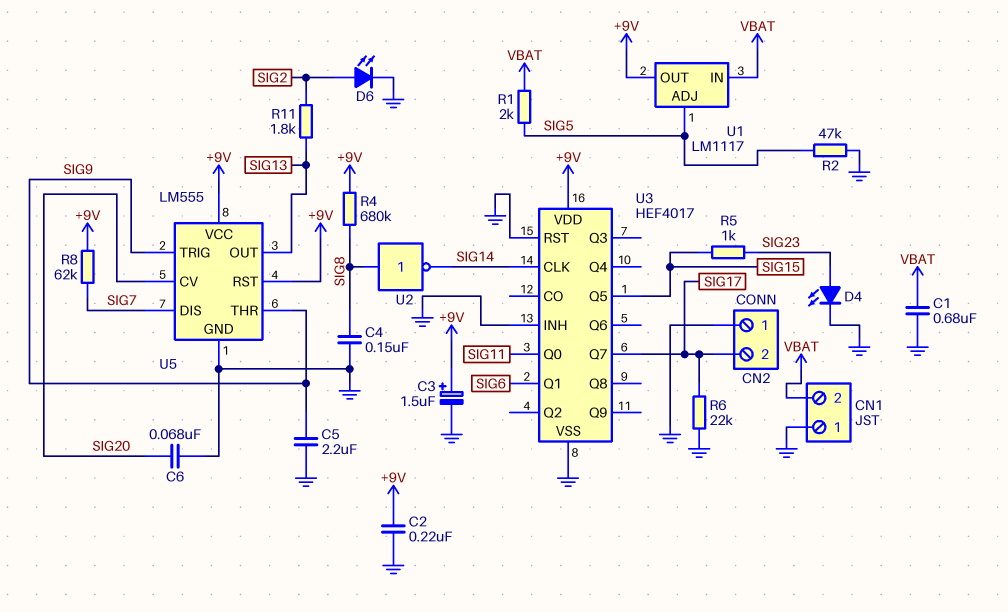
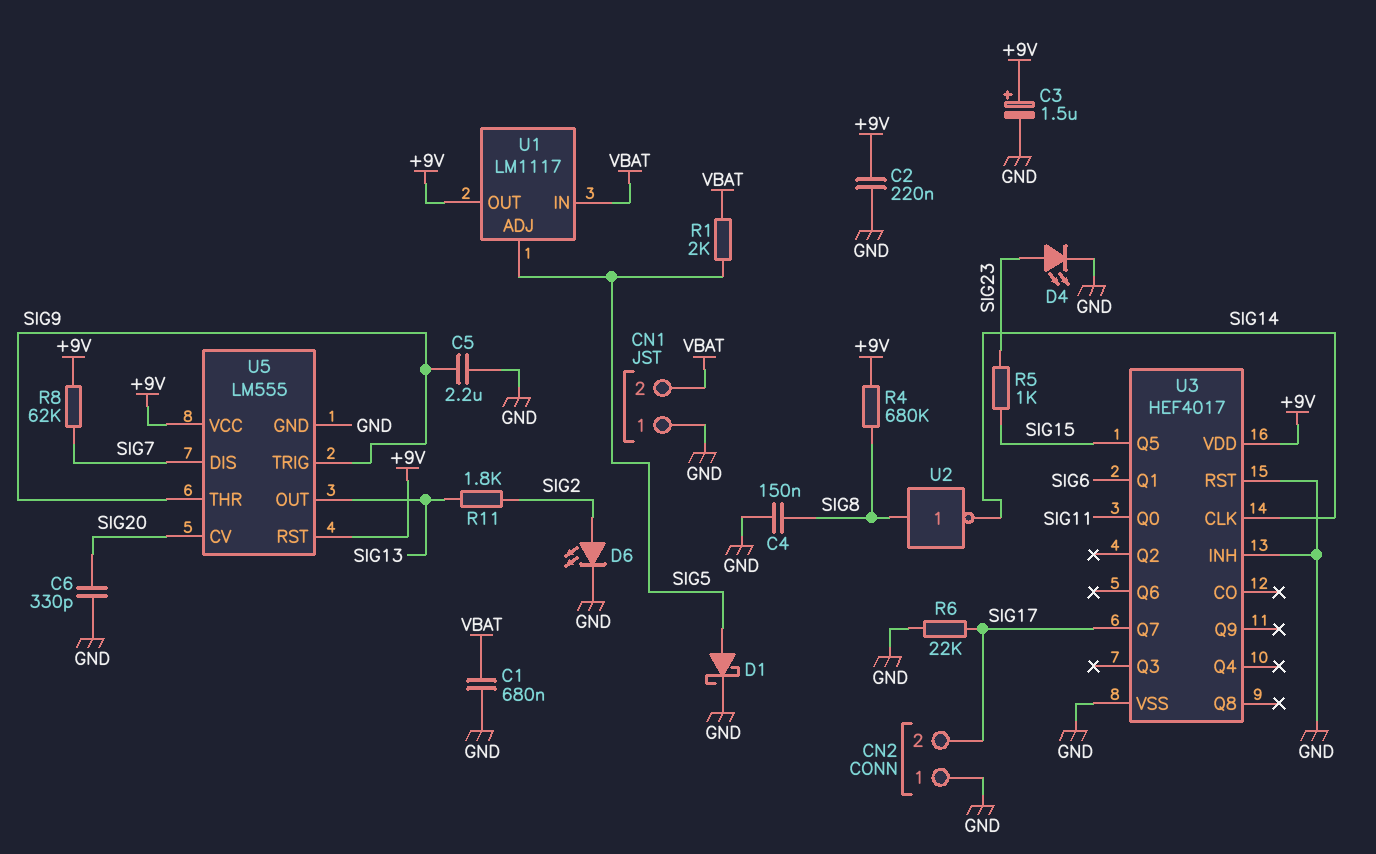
C6: 68nF (GND, SIG20) -> 330pF (GND, SIG20)
D1: none -> schottky (A SIG5, K GND)
R2: 47k (GND, SIG5) -> none

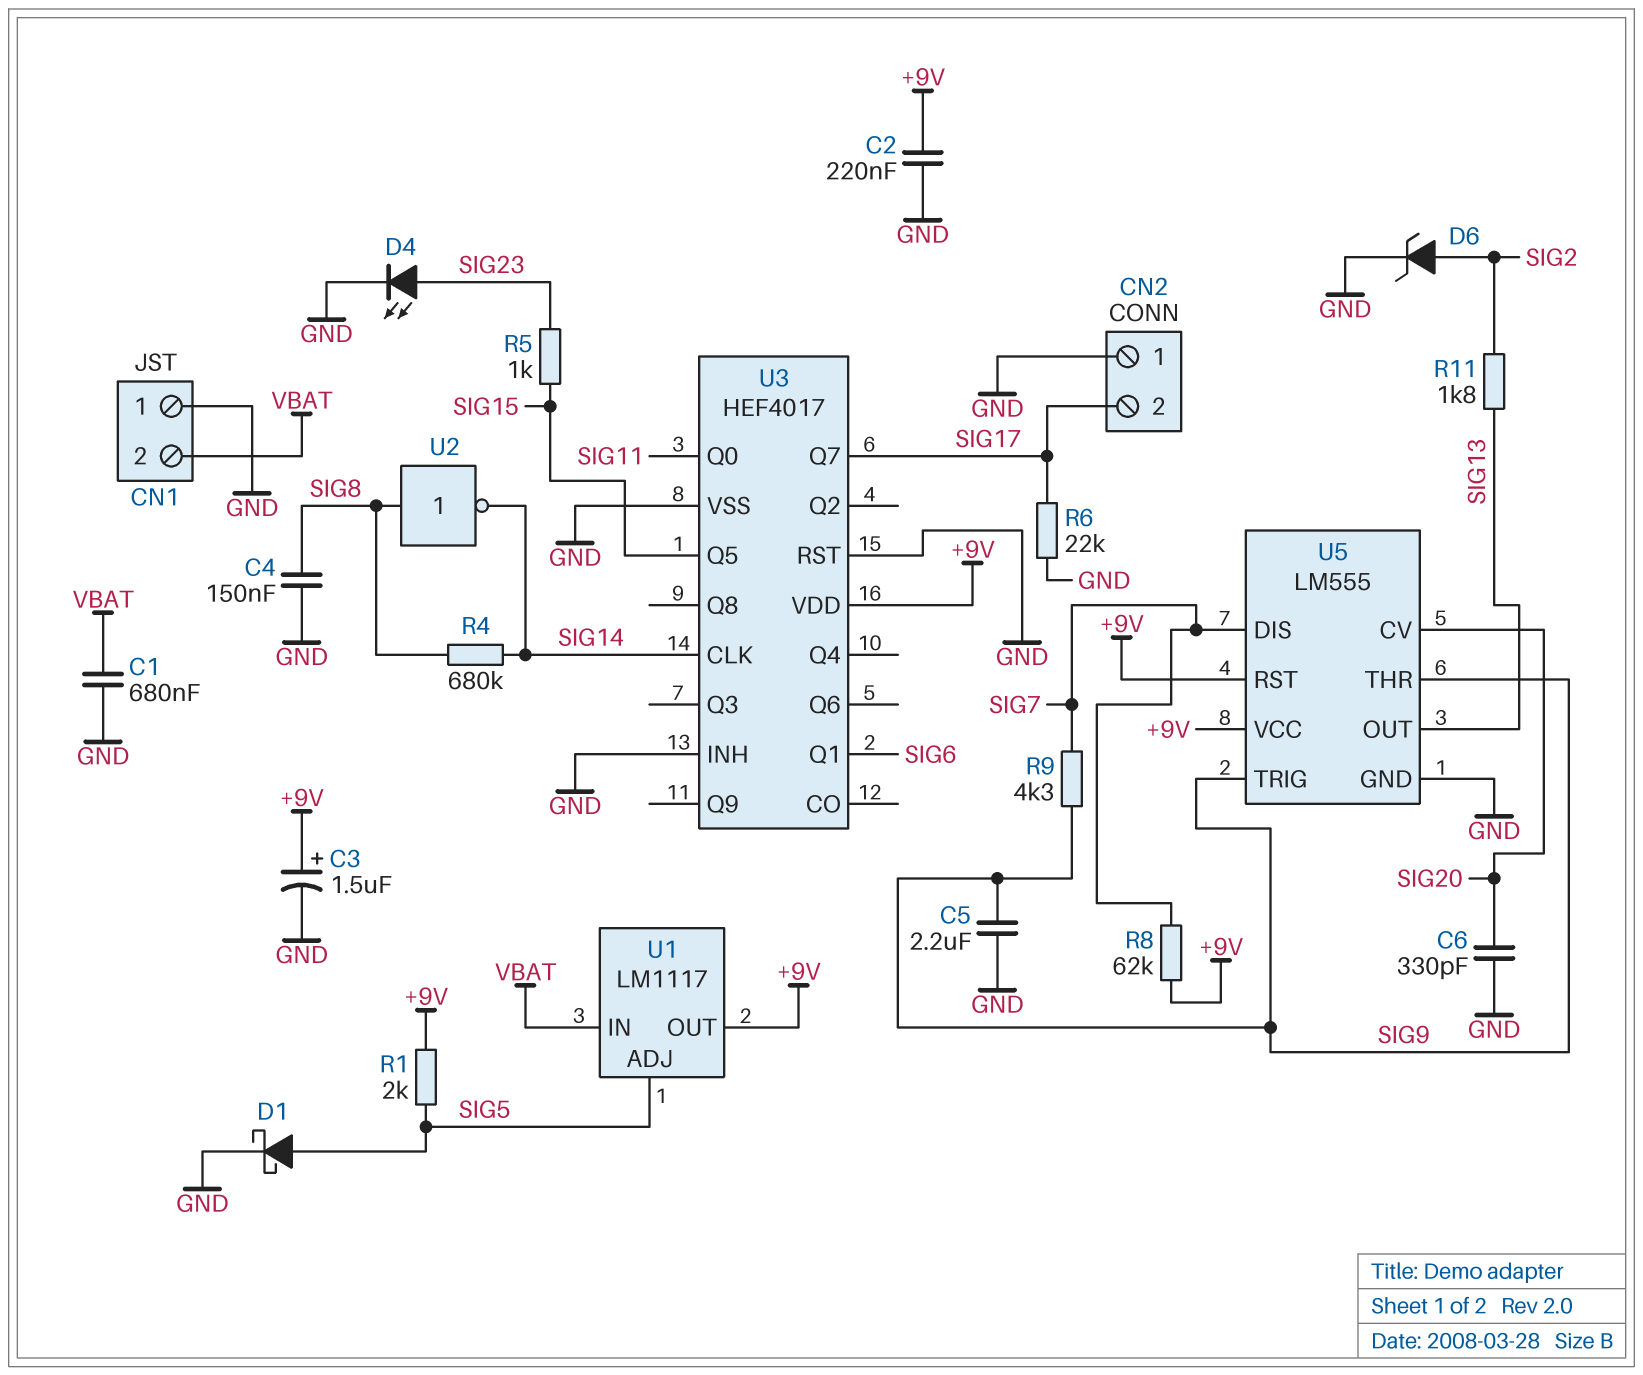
D6: LED (A SIG2, K GND) -> zener (A SIG2, K GND)
R1: 2k (SIG5, VBAT) -> 2k (+9V, SIG5)
R4: 680k (+9V, SIG8) -> 680k (SIG8, SIG14)
R9: none -> 4.3k (SIG7, SIG9)

